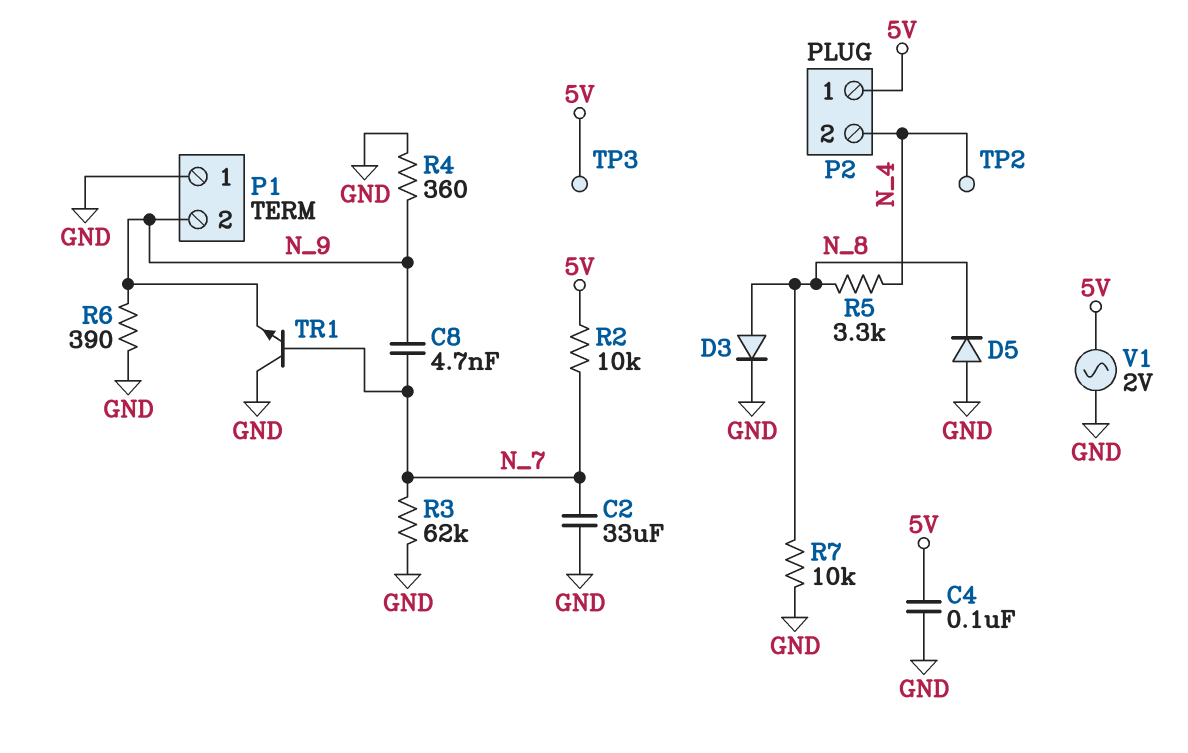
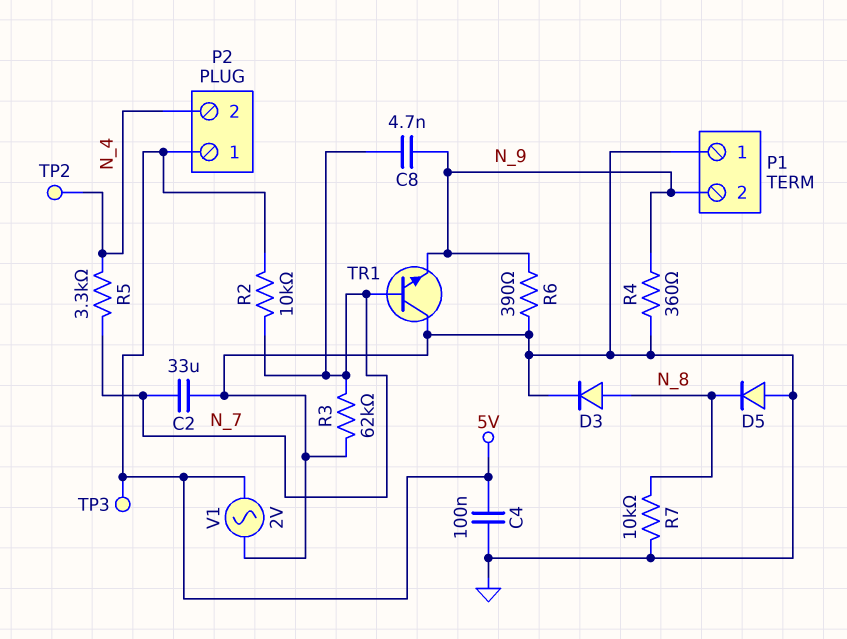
R5: 3.3k (N_4, N_8) -> 3.3k (N_4, N_7)

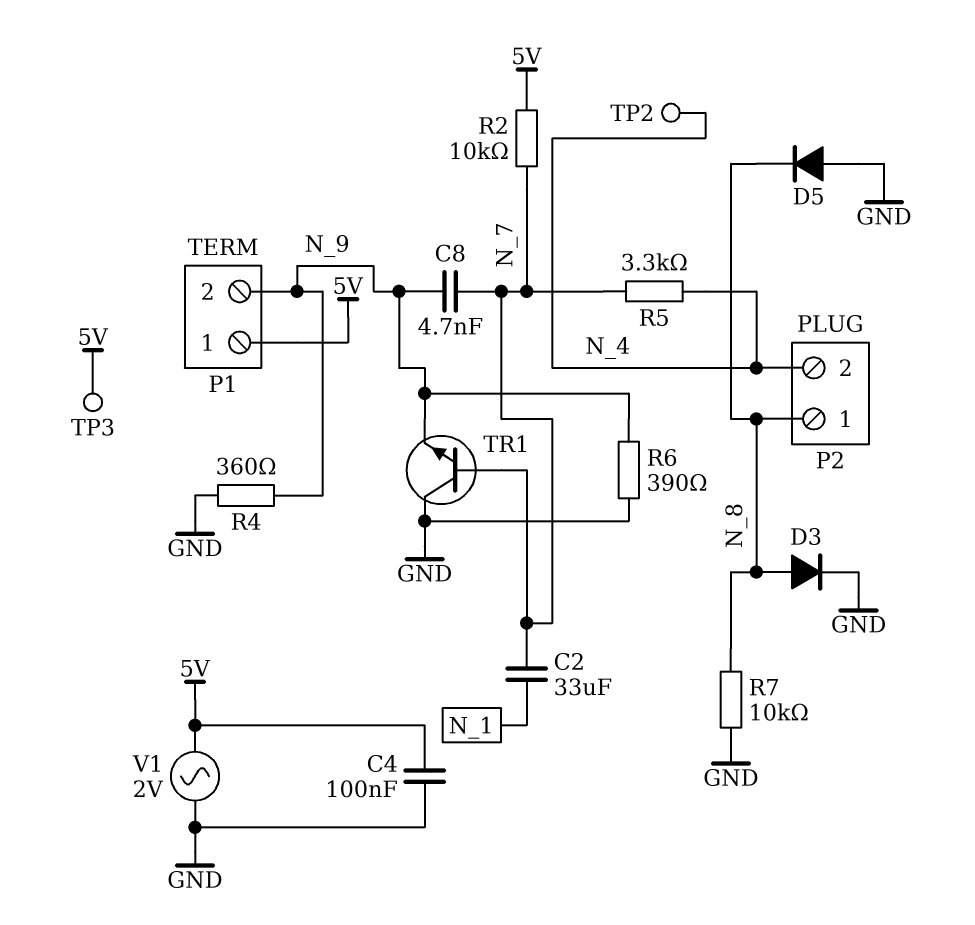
C2: 33uF (GND, N_7) -> 33uF (N_1, N_7)
P1 pin 1: GND -> 5V
P2 pin 1: 5V -> N_8
R3: 62k (GND, N_7) -> none

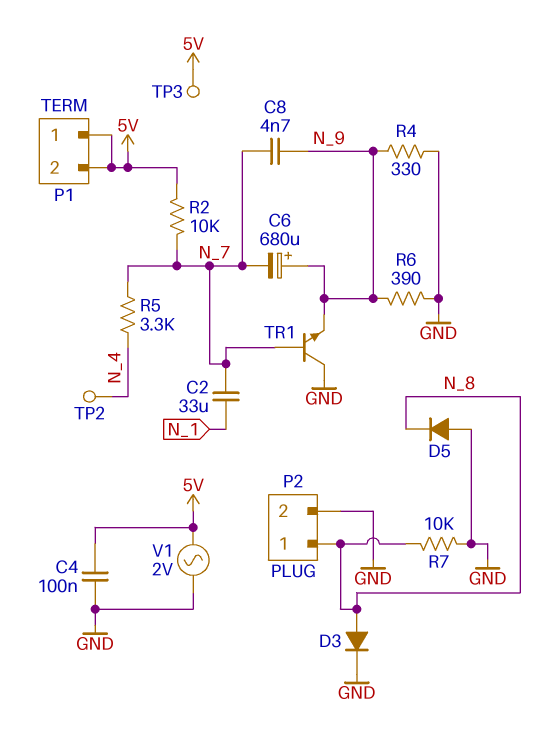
C6: none -> 680uF (plus N_9, minus N_7)
P1 pin 2: N_9 -> 5V
P2 pin 2: N_4 -> GND
R4: 360 (GND, N_9) -> 330 (GND, N_9)

